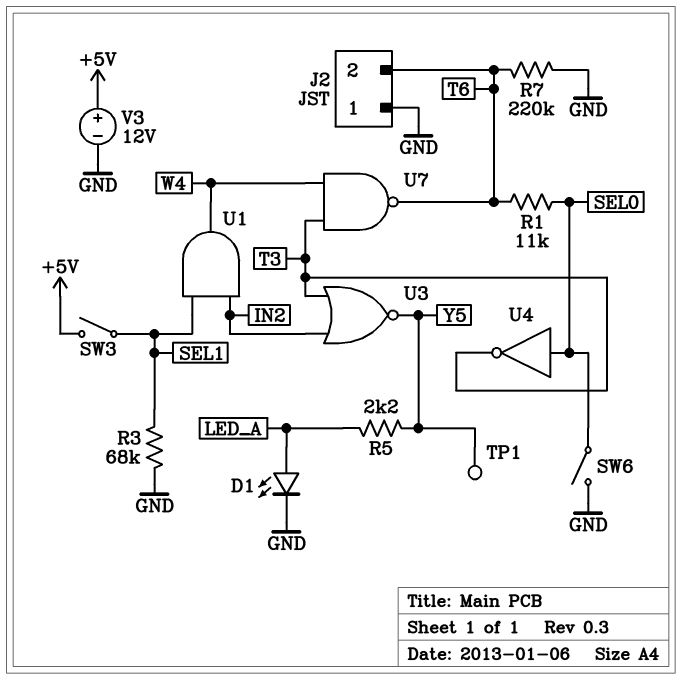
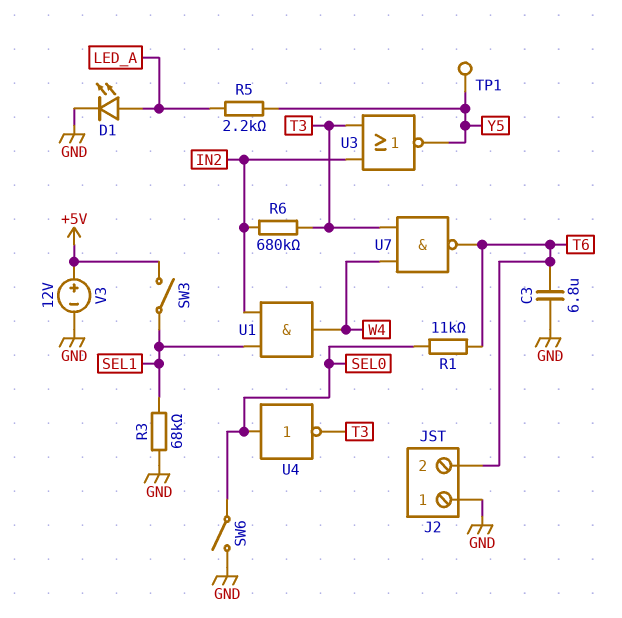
C3: none -> 6.8uF (GND, T6)
R6: none -> 680k (IN2, T3)
R7: 220k (GND, T6) -> none

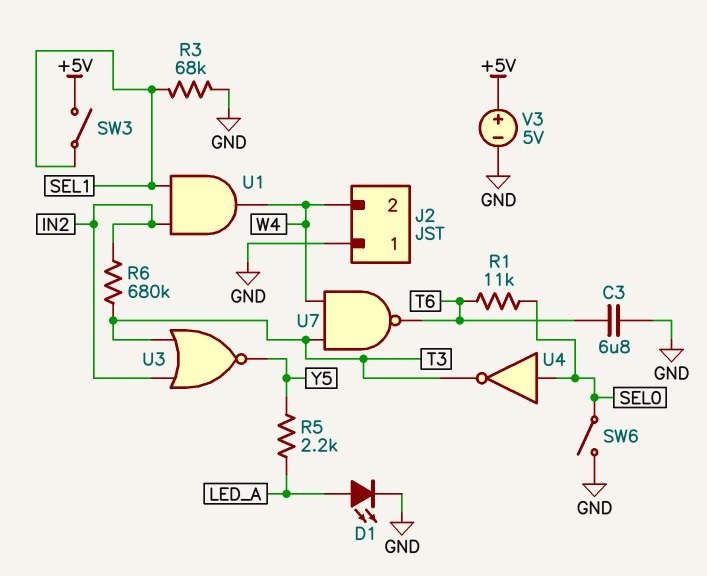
J2 pin 2: T6 -> W4
TP1: test point (Y5) -> none
V3: 12V (plus +5V, minus GND) -> 5V (plus +5V, minus GND)

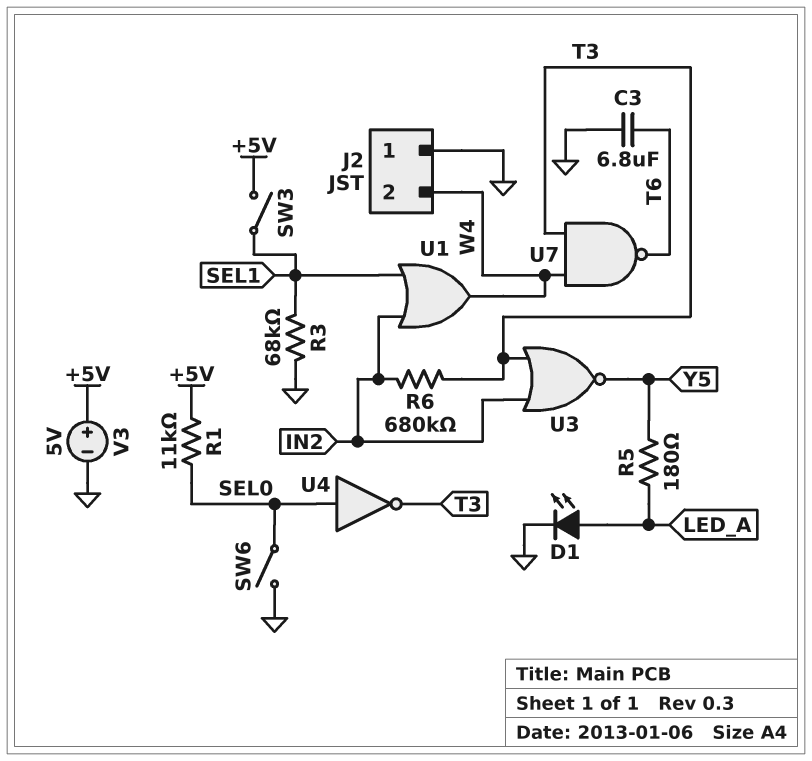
R1: 11k (SEL0, T6) -> 11k (+5V, SEL0)
R5: 2.2k (LED_A, Y5) -> 180 (LED_A, Y5)
U1: AND (in IN2, in SEL1, out W4) -> OR (in IN2, in SEL1, out W4)

